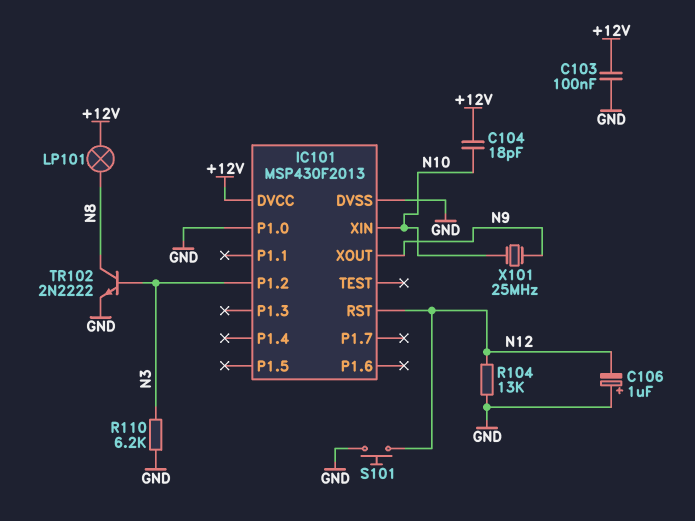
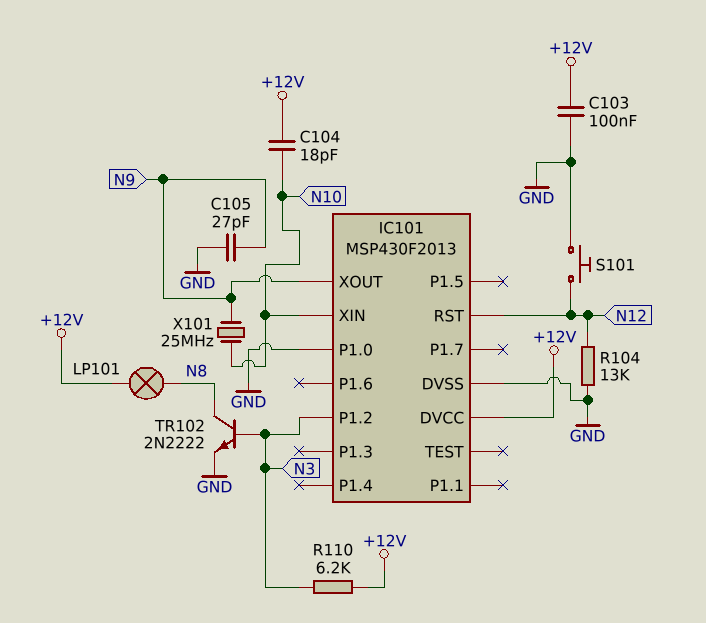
C105: none -> 27pF (GND, N9)
C106: 1uF (plus GND, minus N12) -> none
R110: 6.2k (GND, N3) -> 6.2k (+12V, N3)

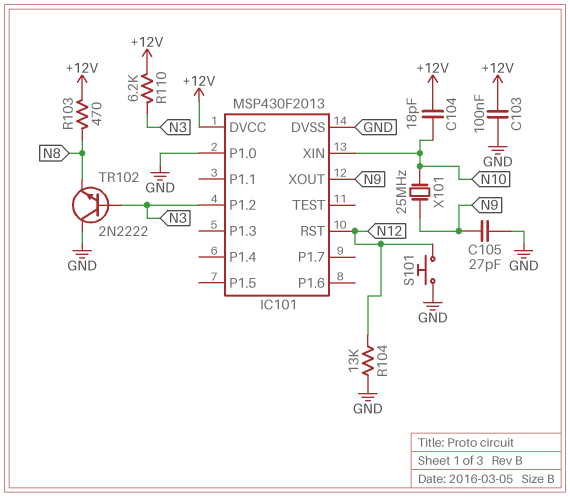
LP101: lamp (+12V, N8) -> none
R103: none -> 470 (+12V, N8)
TR102: NPN 2N2222 (B N3, C N8, E GND) -> NPN 2N2222 (B N3, C GND, E N8)

